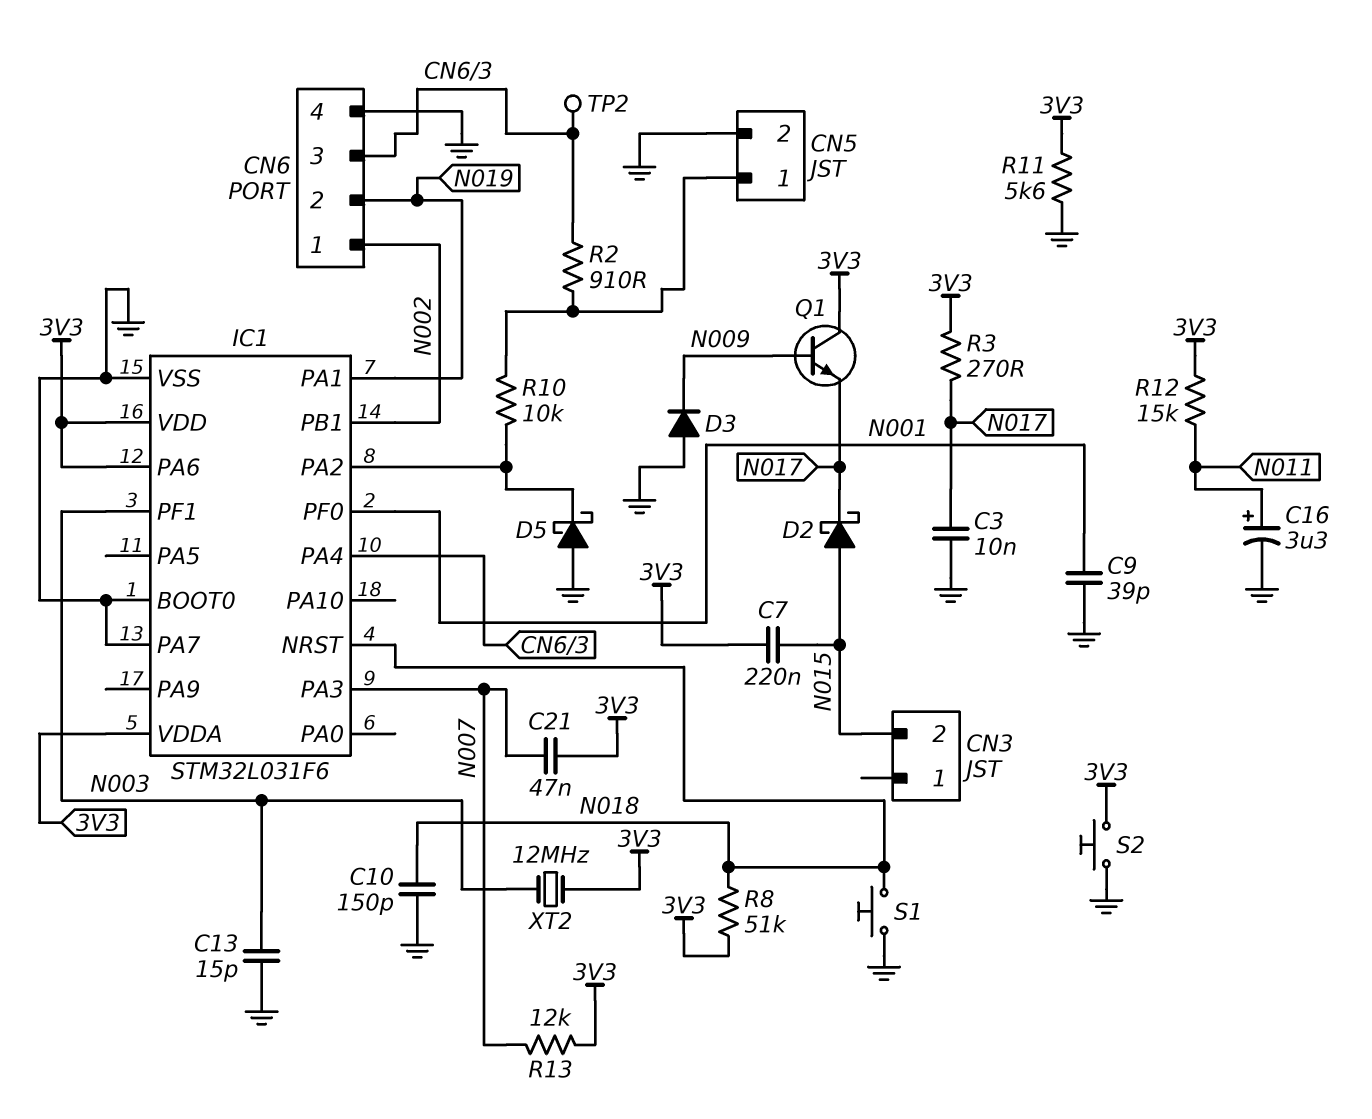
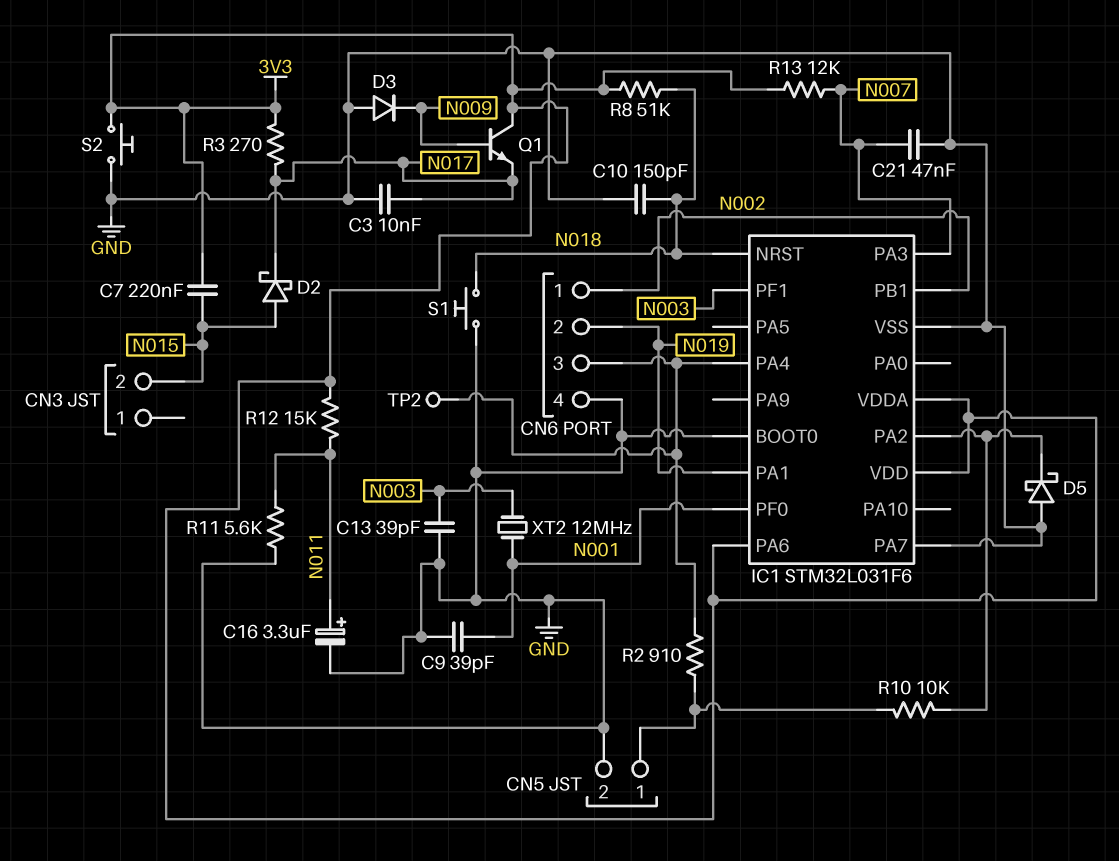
C13: 15pF (GND, N003) -> 39pF (GND, N003)
C21: 47nF (3V3, N007) -> 47nF (GND, N007)
R11: 5.6k (3V3, GND) -> 5.6k (GND, N011)
XT2: 12MHz (3V3, N003) -> 12MHz (N001, N003)

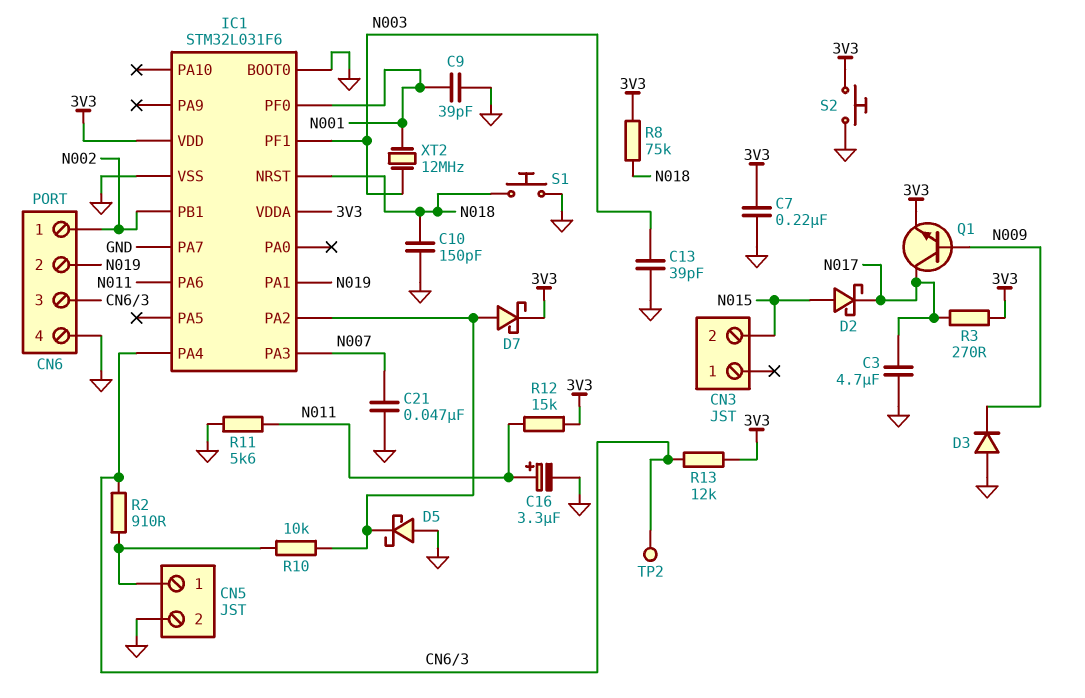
C3: 10nF (GND, N017) -> 4.7uF (GND, N017)
C7: 220nF (3V3, N015) -> 220nF (3V3, GND)
D7: none -> schottky (A IC1/PA2, K 3V3)
IC1 pin PA6: 3V3 -> N011
Q1: NPN (B N009, C 3V3, E N017) -> NPN (B N009, C N017, E 3V3)
R8: 51k (3V3, N018) -> 75k (3V3, N018)
R13: 12k (3V3, N007) -> 12k (3V3, CN6/3)

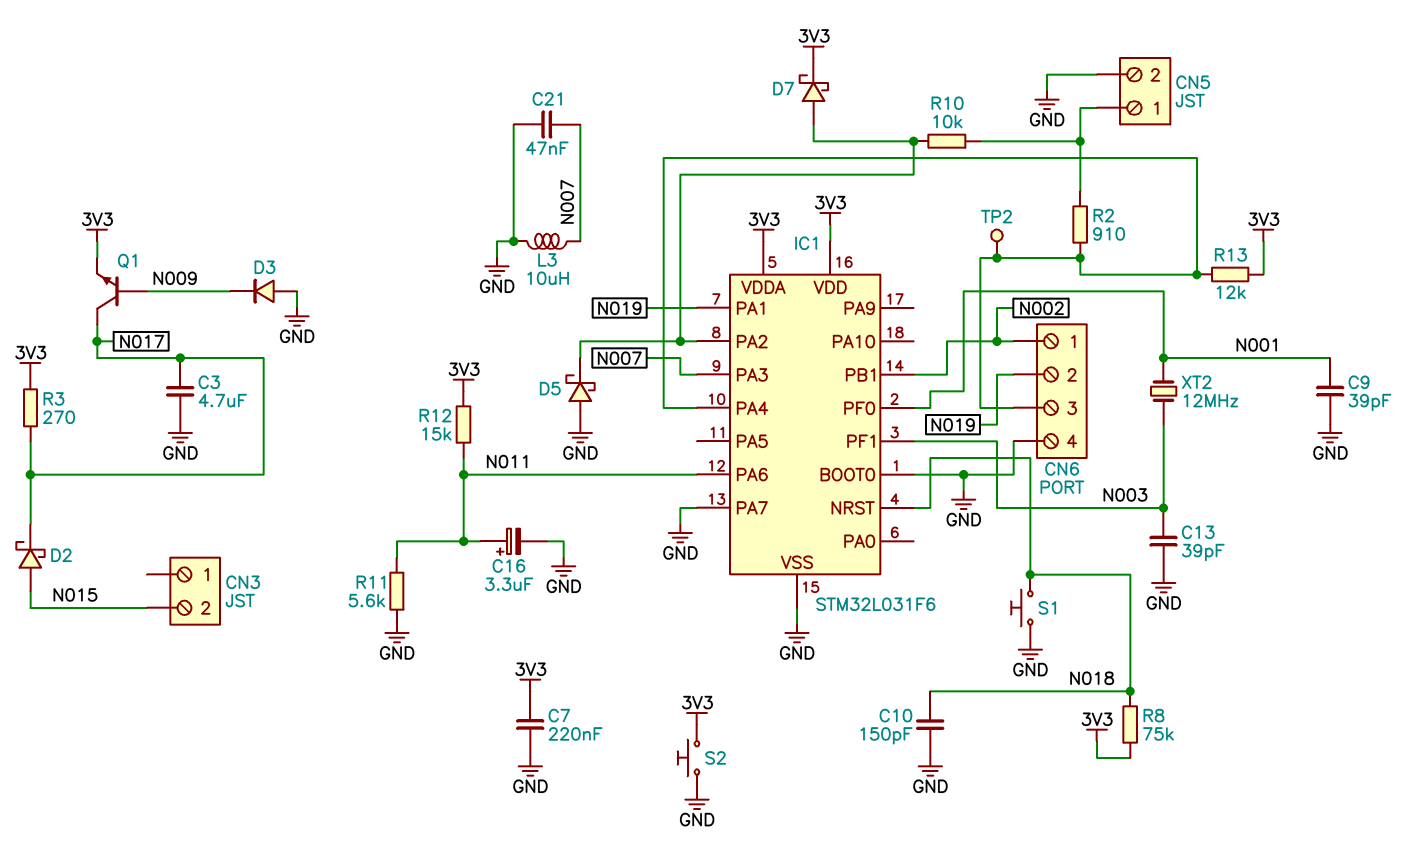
L3: none -> 10uH (GND, N007)

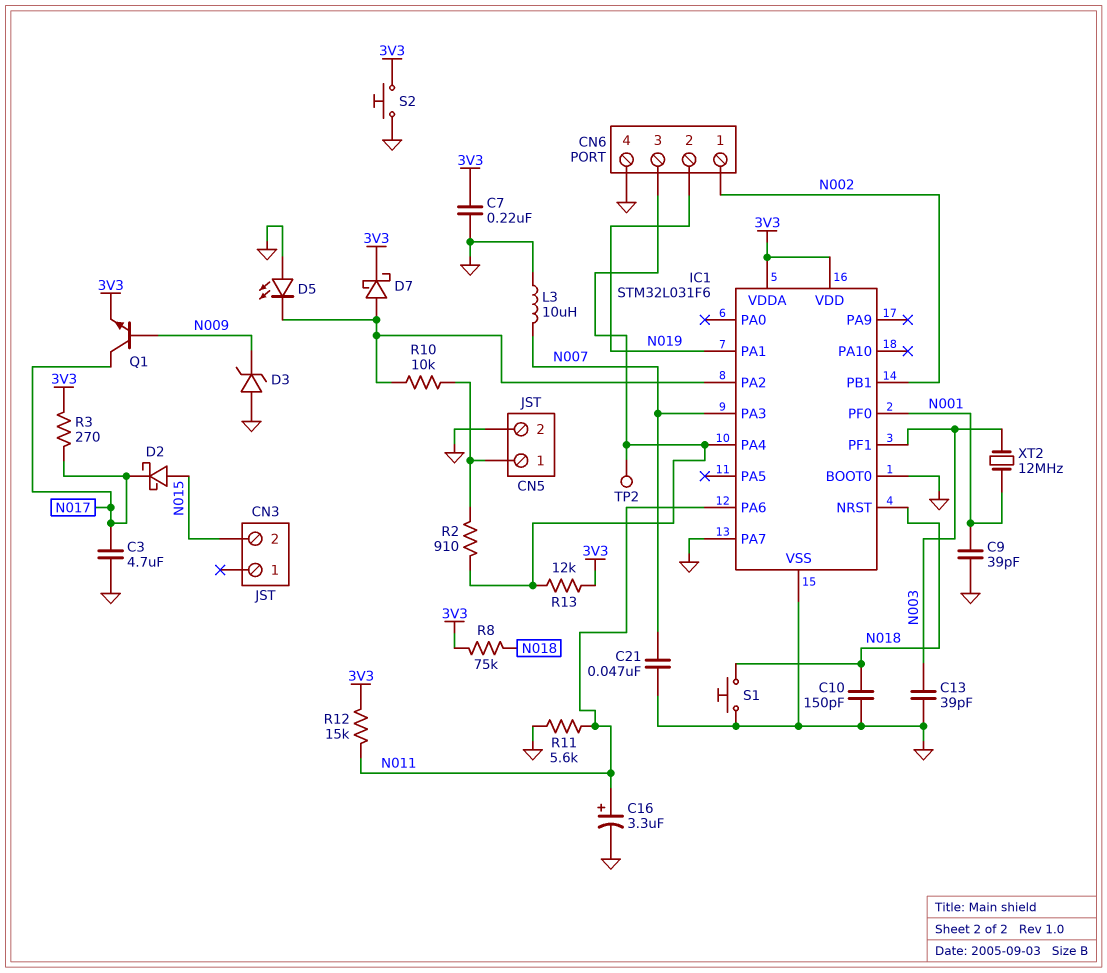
D3: diode (A GND, K N009) -> zener (A GND, K N009)
D5: schottky (A GND, K IC1/PA2) -> LED (A GND, K IC1/PA2)

